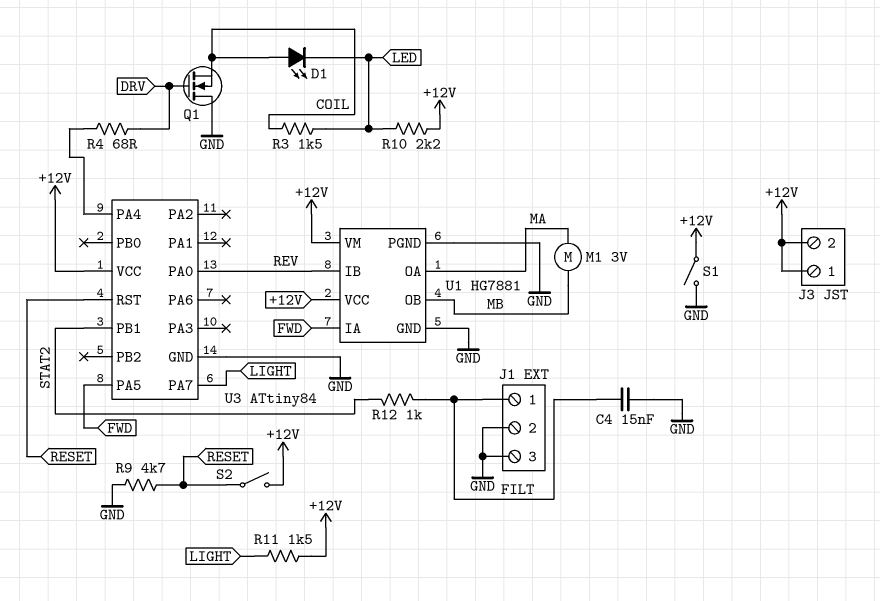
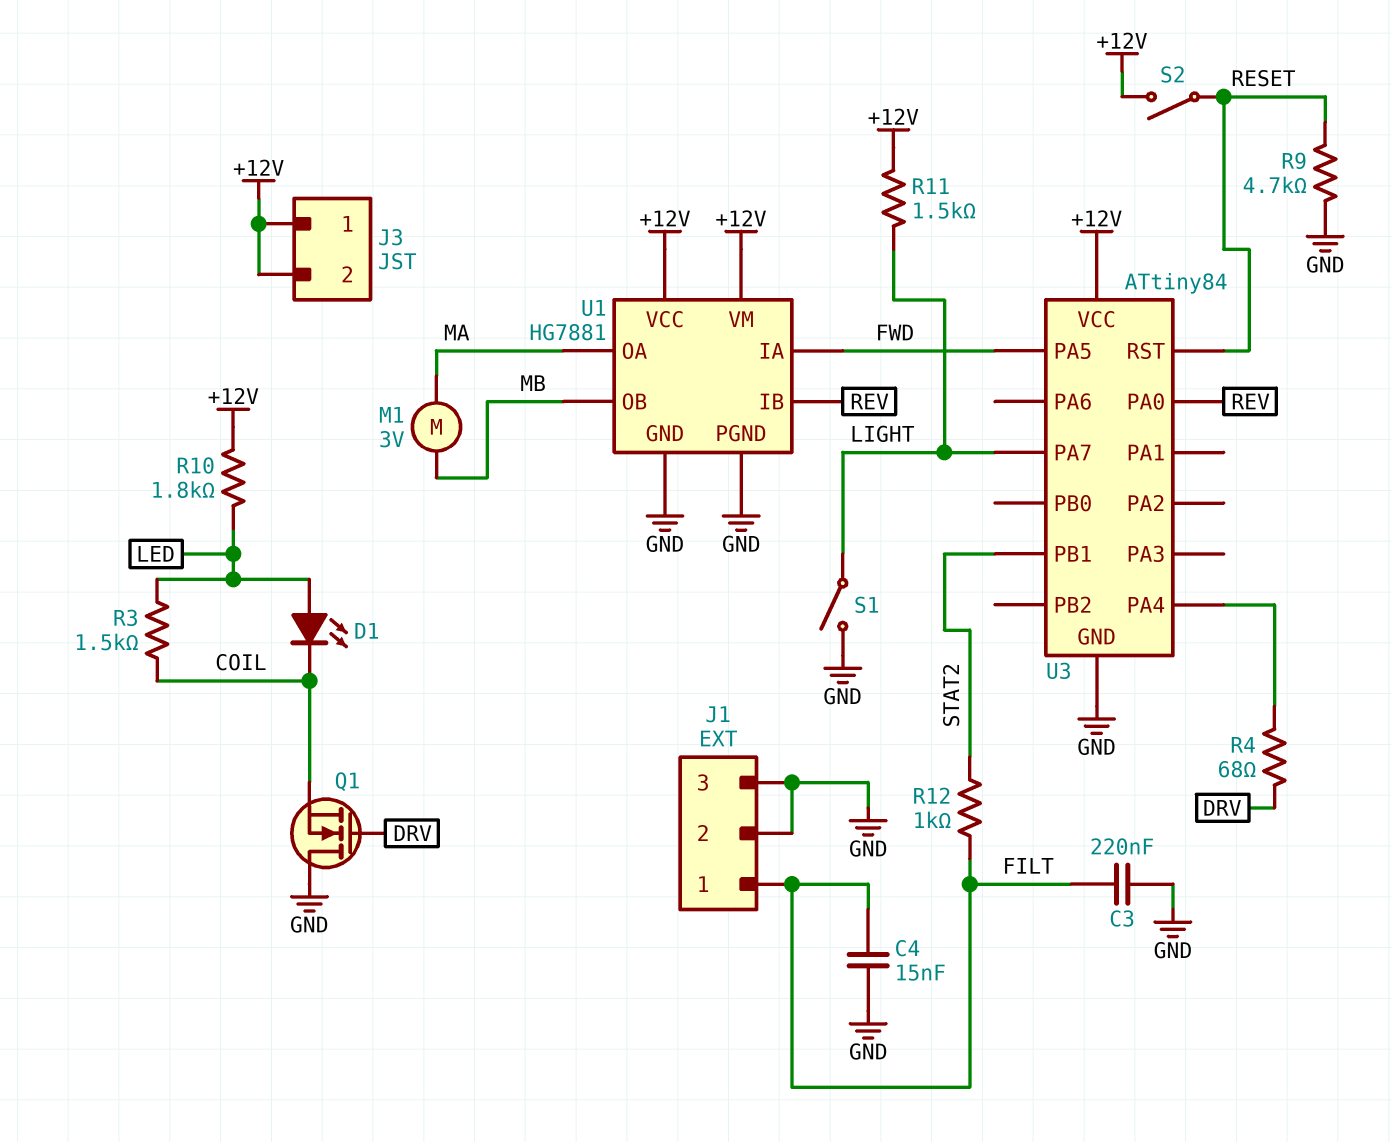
C3: none -> 220nF (FILT, GND)
D1: LED (A COIL, K LED) -> LED (A LED, K COIL)
R10: 2.2k (+12V, LED) -> 1.8k (+12V, LED)
S1: switch (+12V, GND) -> switch (GND, LIGHT)

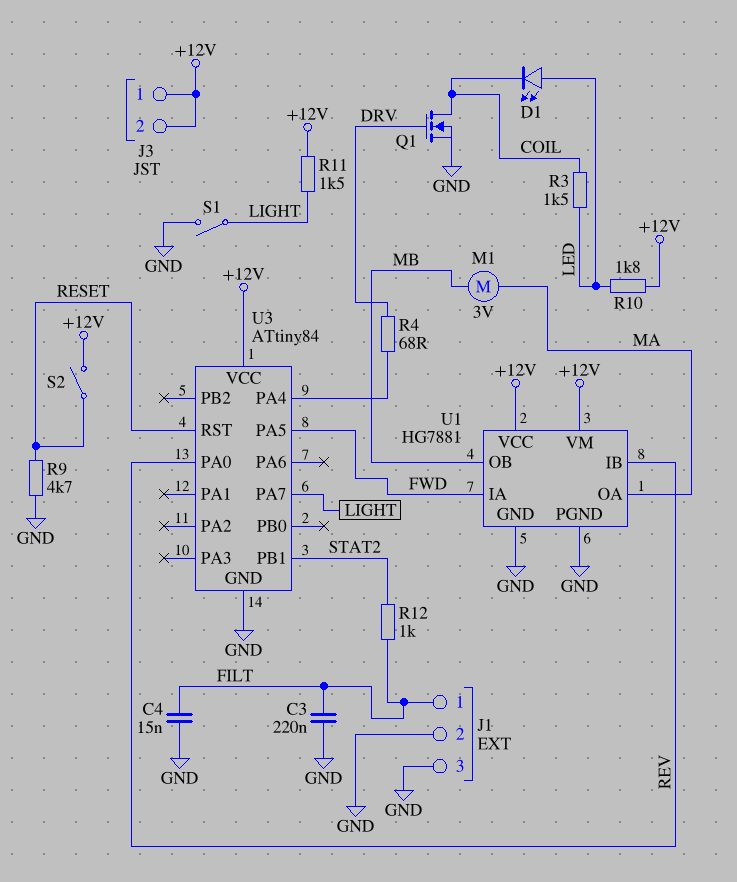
Q1: NMOS (G DRV, D GND, S COIL) -> NMOS (G DRV, D COIL, S GND)

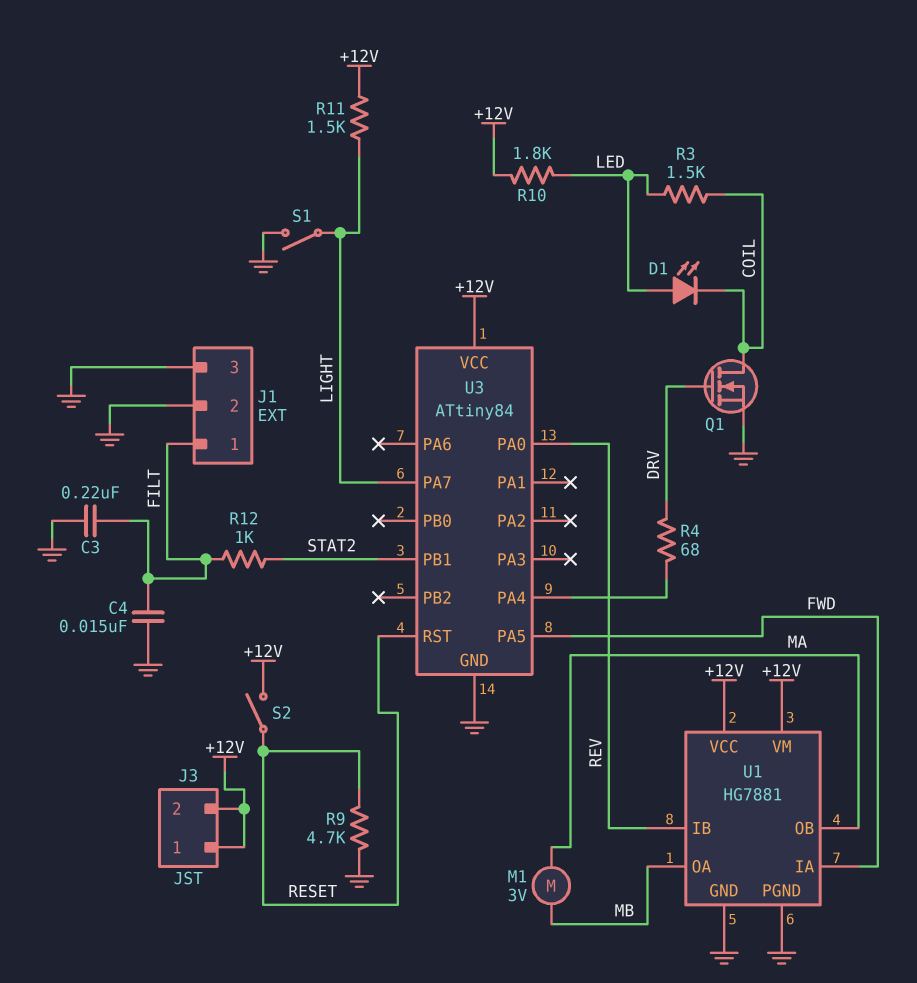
U1 pin OA: MA -> MB
U1 pin OB: MB -> MA

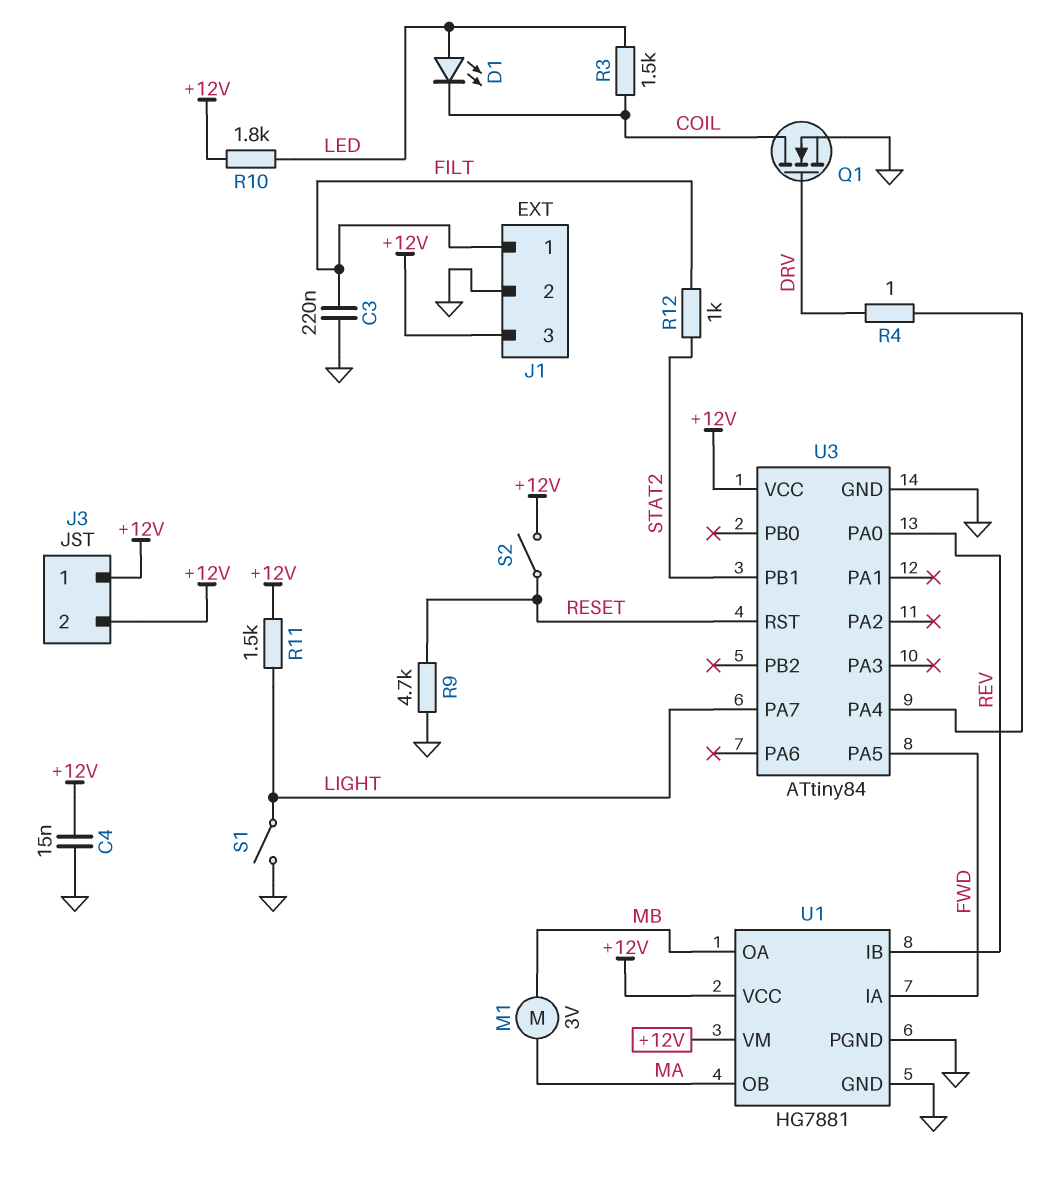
C4: 15nF (FILT, GND) -> 15nF (+12V, GND)
J1 pin 3: GND -> +12V
R4: 68 (DRV, U3/PA4) -> 1 (DRV, U3/PA4)

